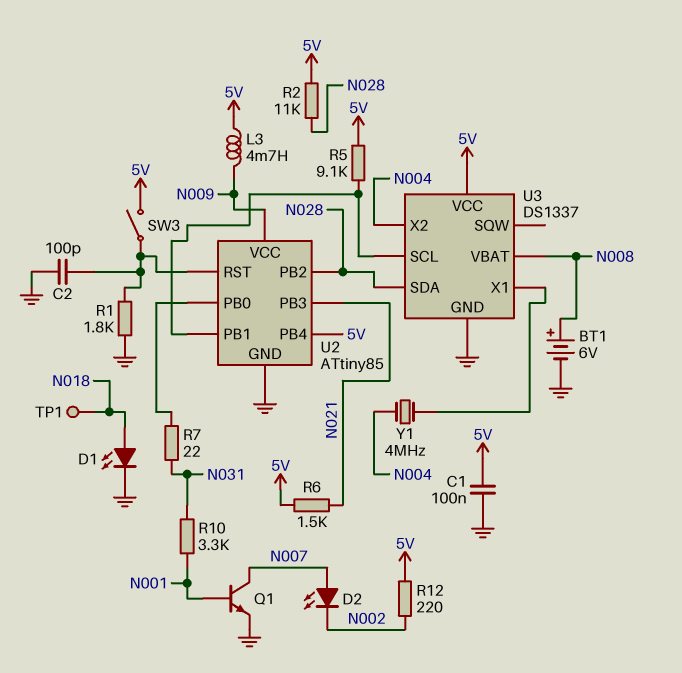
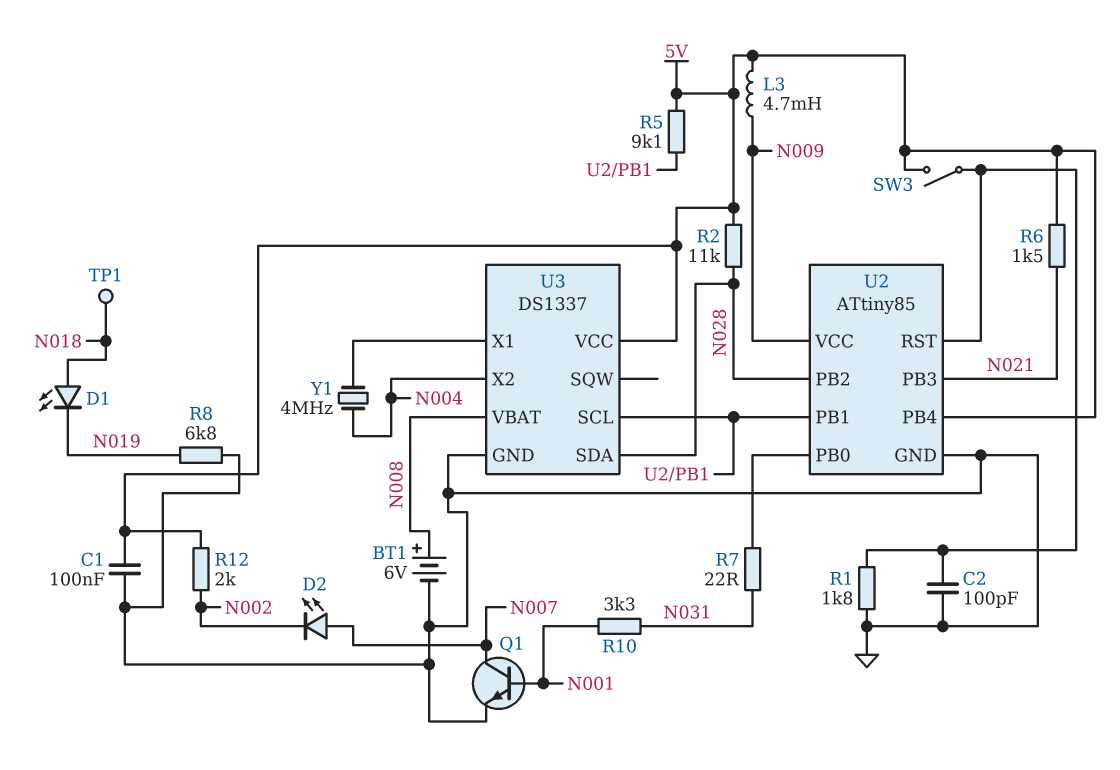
D1: LED (A N018, K GND) -> LED (A N018, K N019)
R8: none -> 6.8k (GND, N019)
R12: 220 (5V, N002) -> 2k (5V, N002)

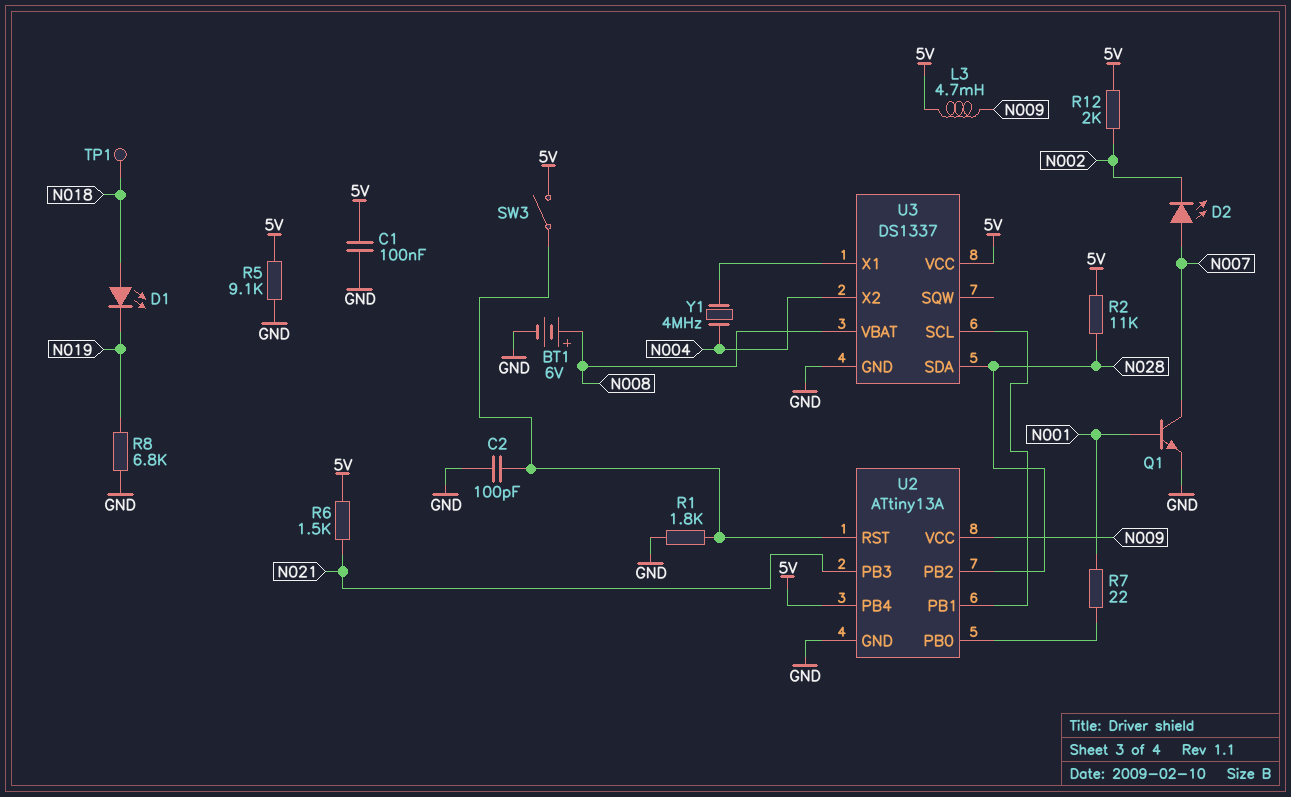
R5: 9.1k (5V, U2/PB1) -> 9.1k (5V, GND)
R7: 22 (N031, U2/PB0) -> 22 (N001, U2/PB0)
R10: 3.3k (N001, N031) -> none
U2: ATtiny85 -> ATtiny13A

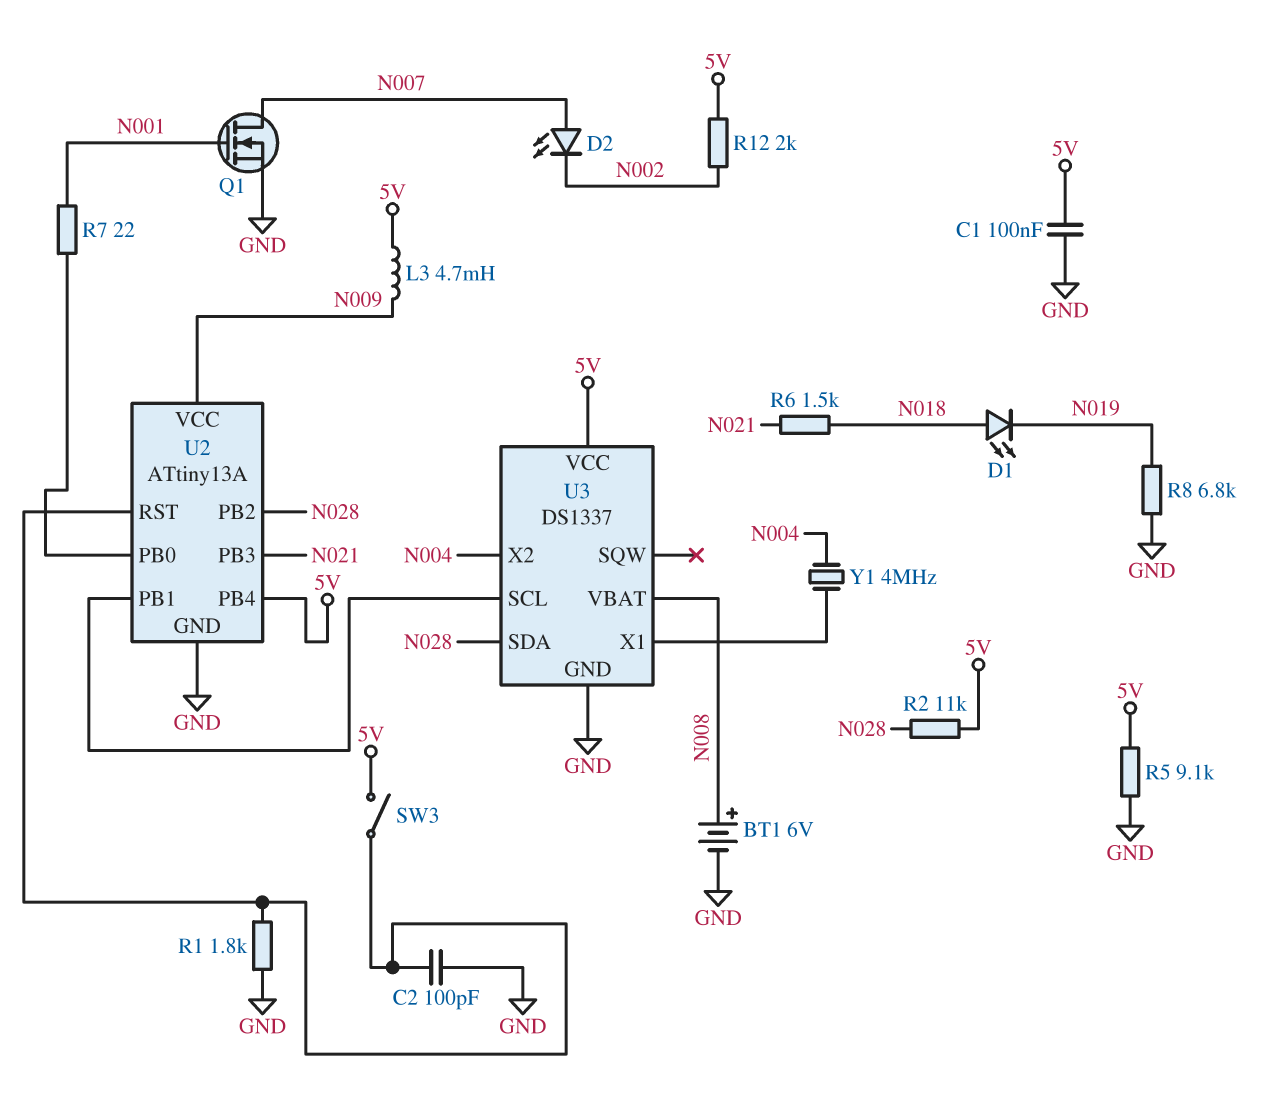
Q1: NPN (B N001, C N007, E GND) -> NMOS (G N001, D N007, S GND)
R6: 1.5k (5V, N021) -> 1.5k (N018, N021)
TP1: test point (N018) -> none

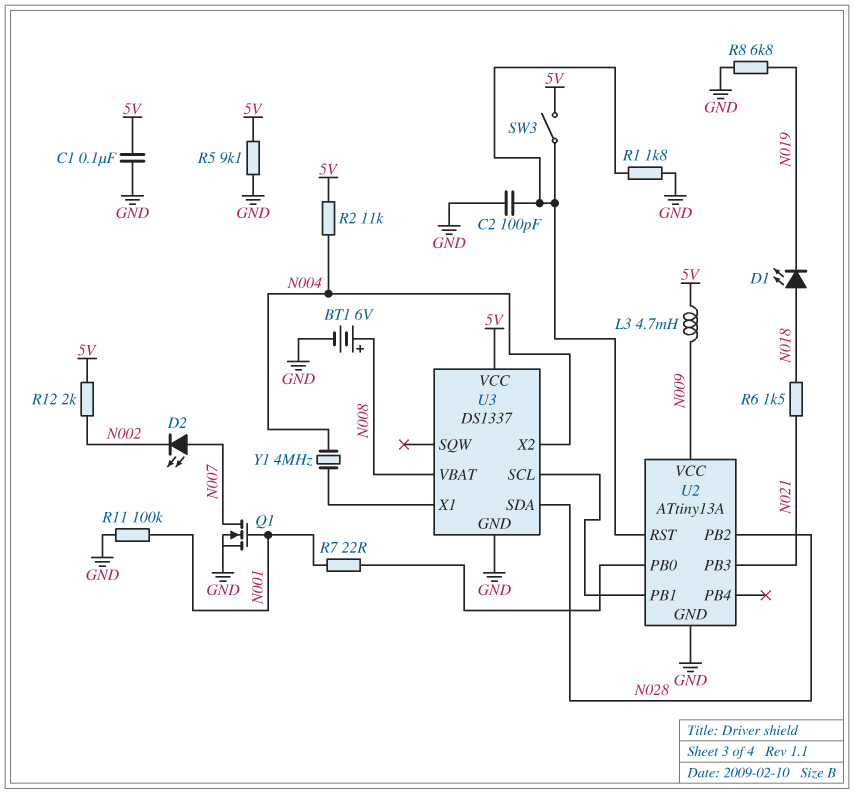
R2: 11k (5V, N028) -> 11k (5V, N004)
R11: none -> 100k (GND, N001)
U2 pin PB4: 5V -> none

